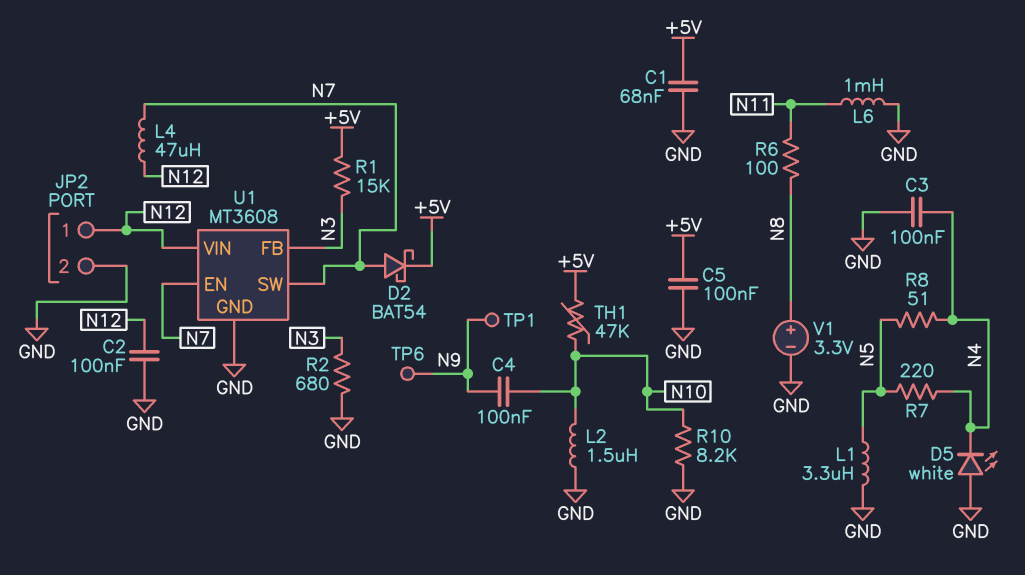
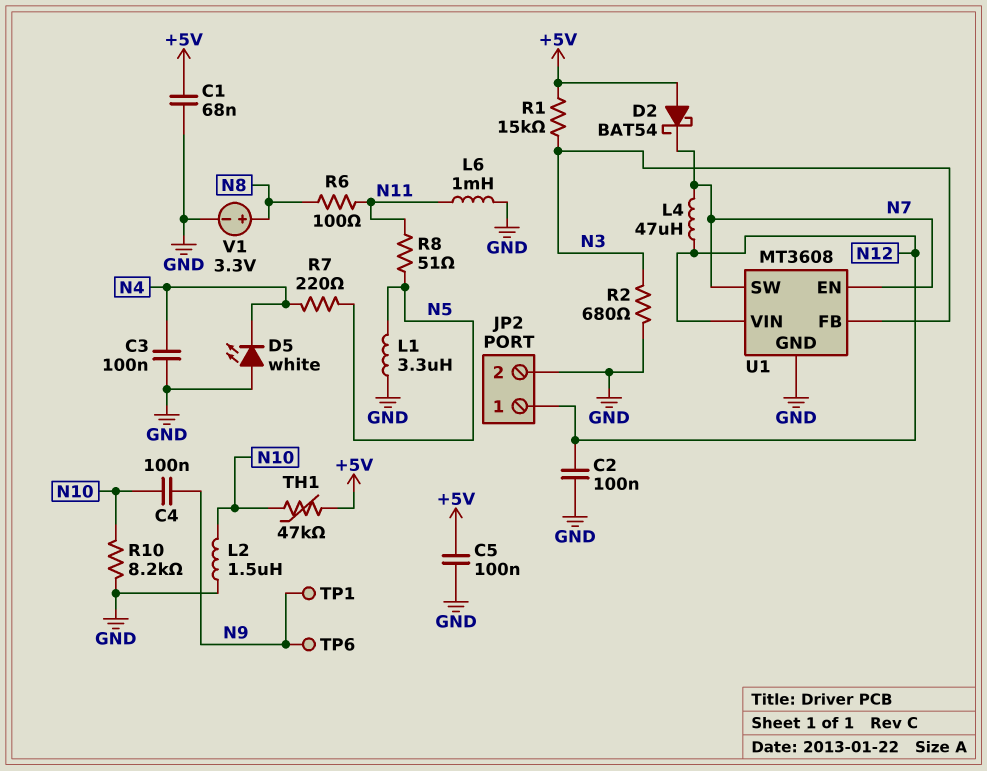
D2: schottky BAT54 (A N7, K +5V) -> schottky BAT54 (A +5V, K N7)
R8: 51 (N4, N5) -> 51 (N5, N11)

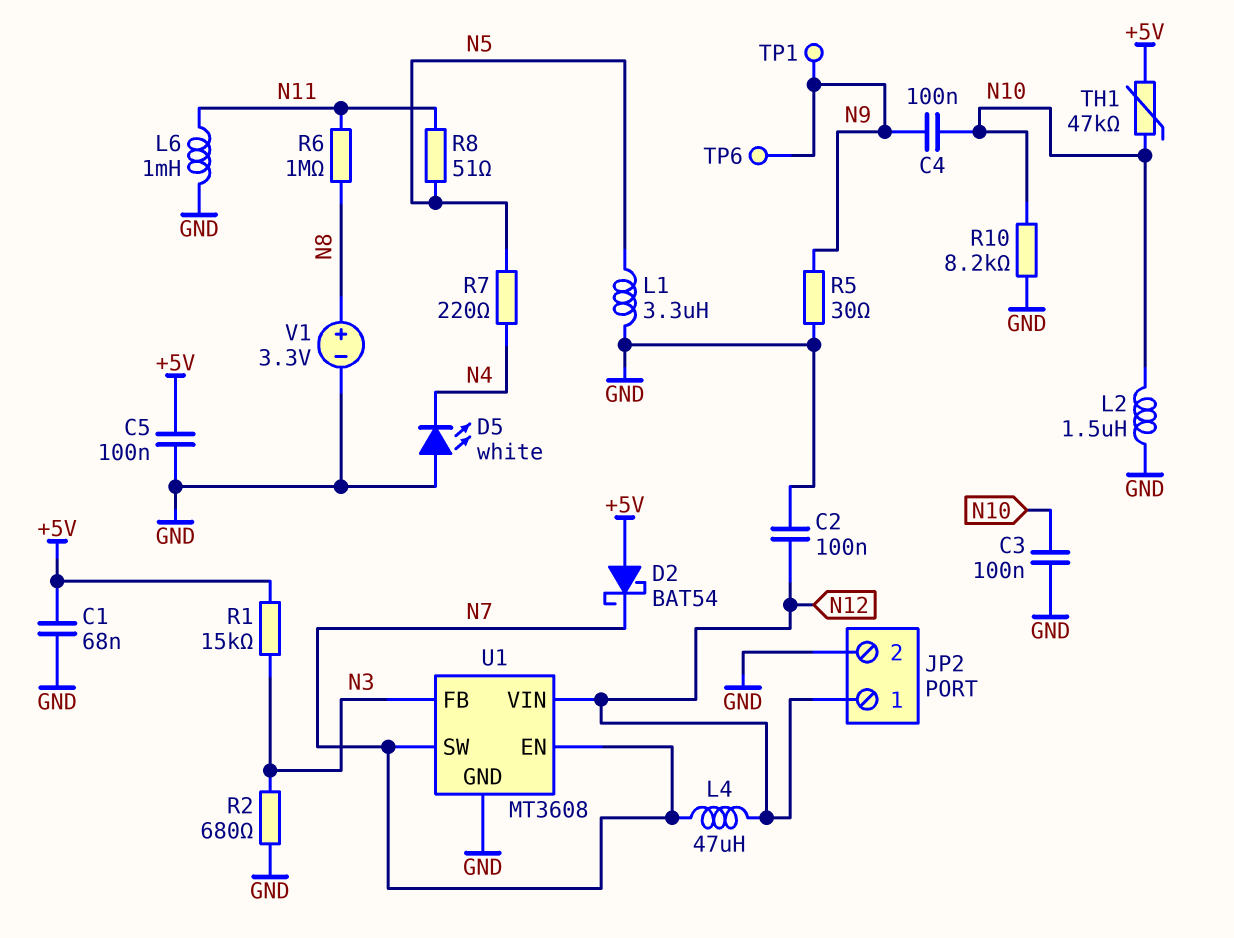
C3: 100nF (GND, N4) -> 100nF (GND, N10)
R5: none -> 30 (GND, N9)
R6: 100 (N8, N11) -> 1M (N8, N11)

